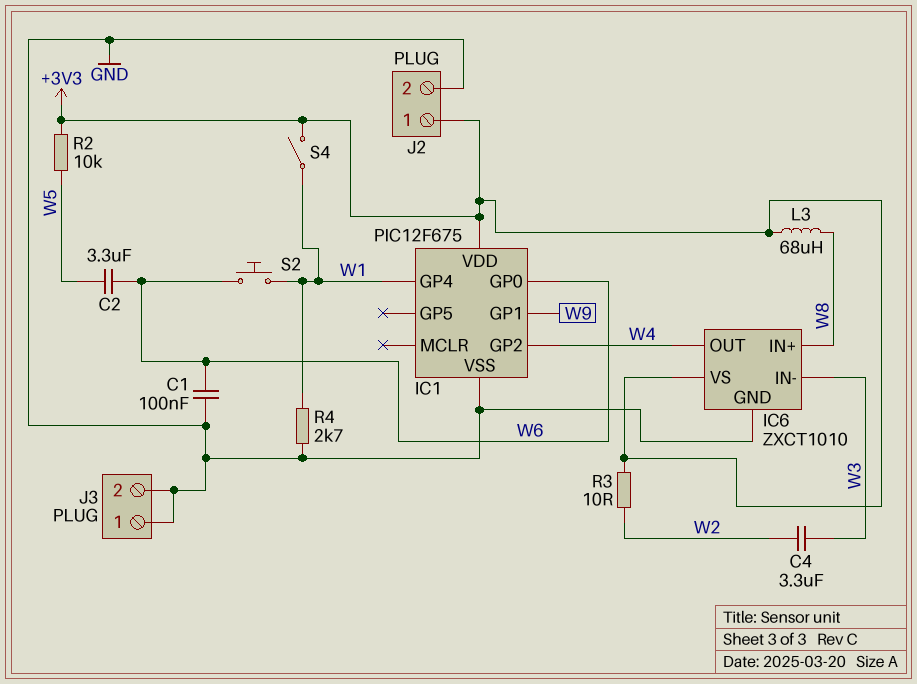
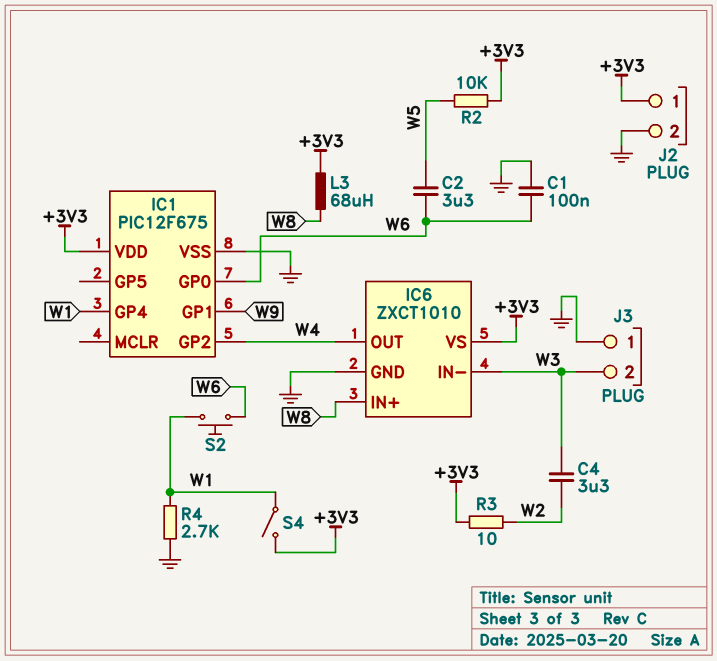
J3 pin 2: GND -> W3

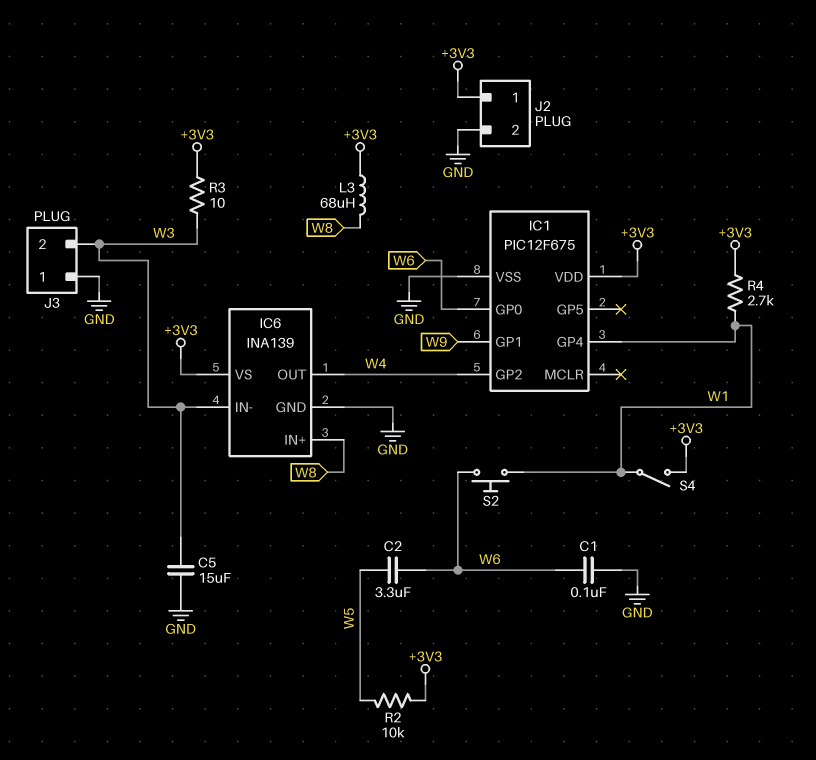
C4: 3.3uF (W2, W3) -> none
C5: none -> 15uF (GND, W3)
IC6: ZXCT1010 -> INA139
R3: 10 (+3V3, W2) -> 10 (+3V3, W3)
R4: 2.7k (GND, W1) -> 2.7k (+3V3, W1)

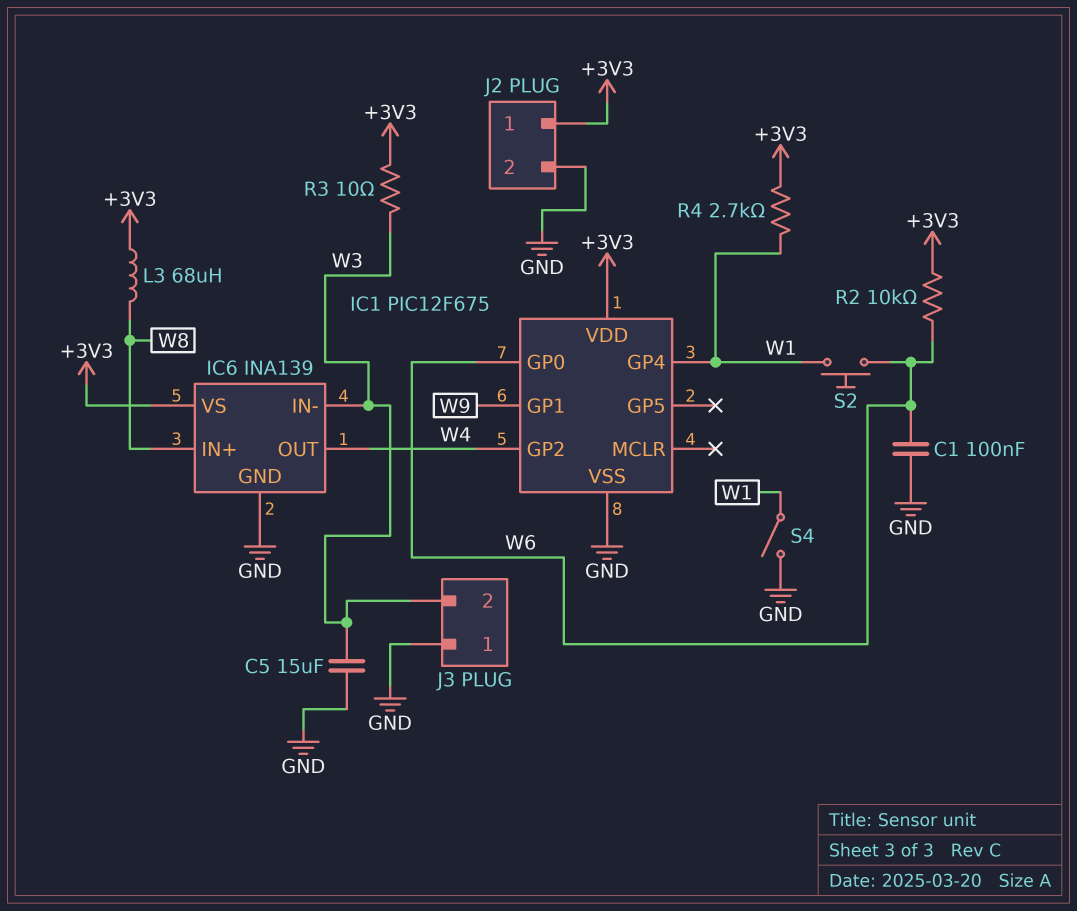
C2: 3.3uF (W5, W6) -> none
R2: 10k (+3V3, W5) -> 10k (+3V3, W6)
S4: switch (+3V3, W1) -> switch (GND, W1)

